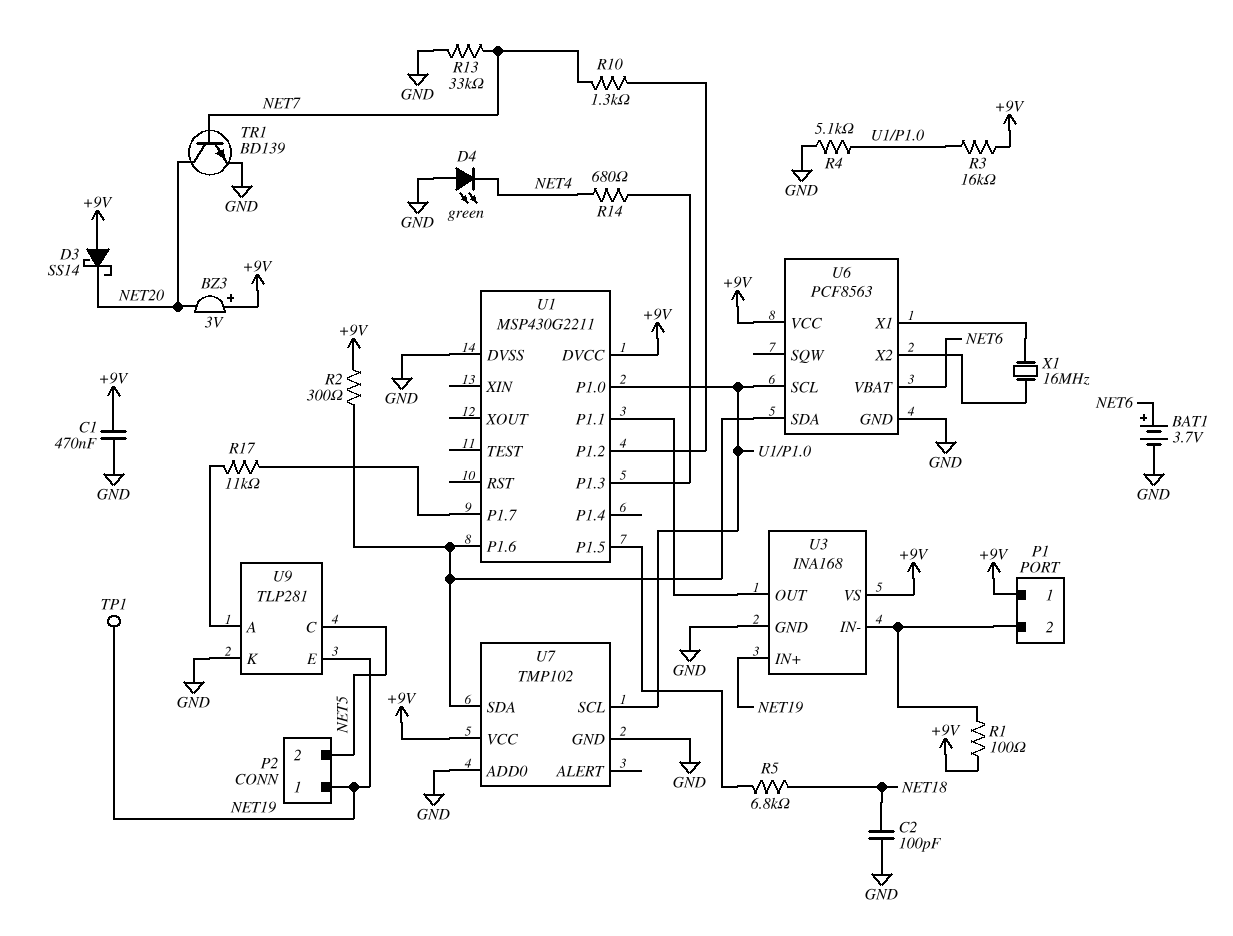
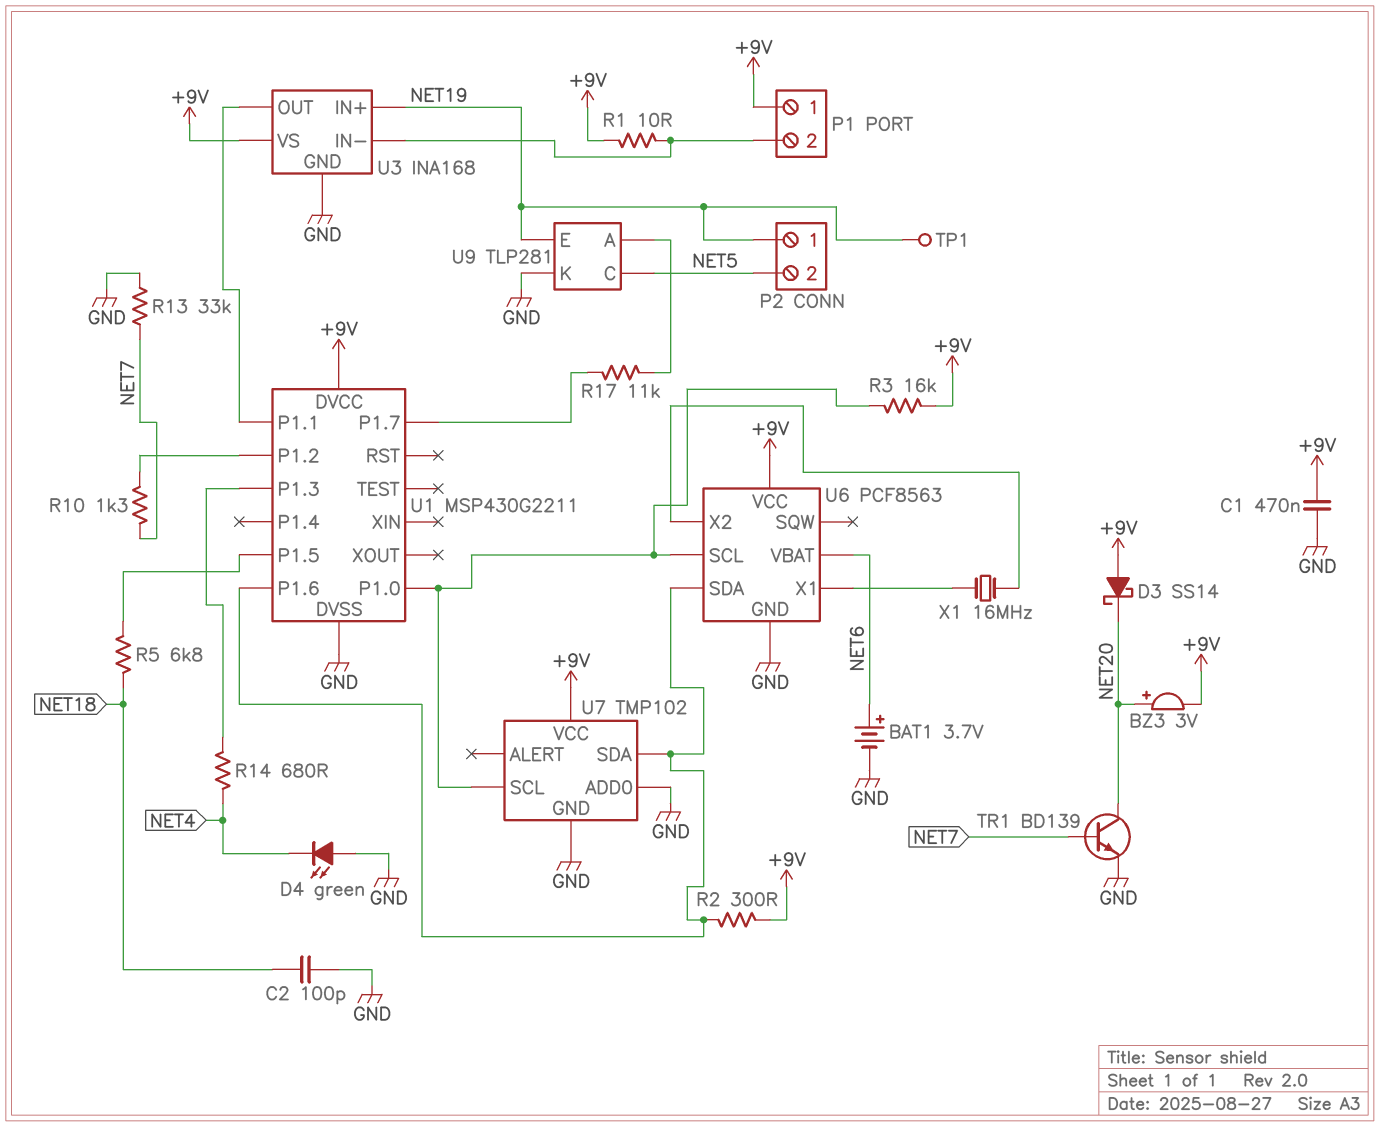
BZ3: buzzer 3V (plus +9V, minus NET20) -> buzzer 3V (plus NET20, minus +9V)
R1: 100 (+9V, P1/2) -> 10 (+9V, P1/2)
R4: 5.1k (GND, U1/P1.0) -> none

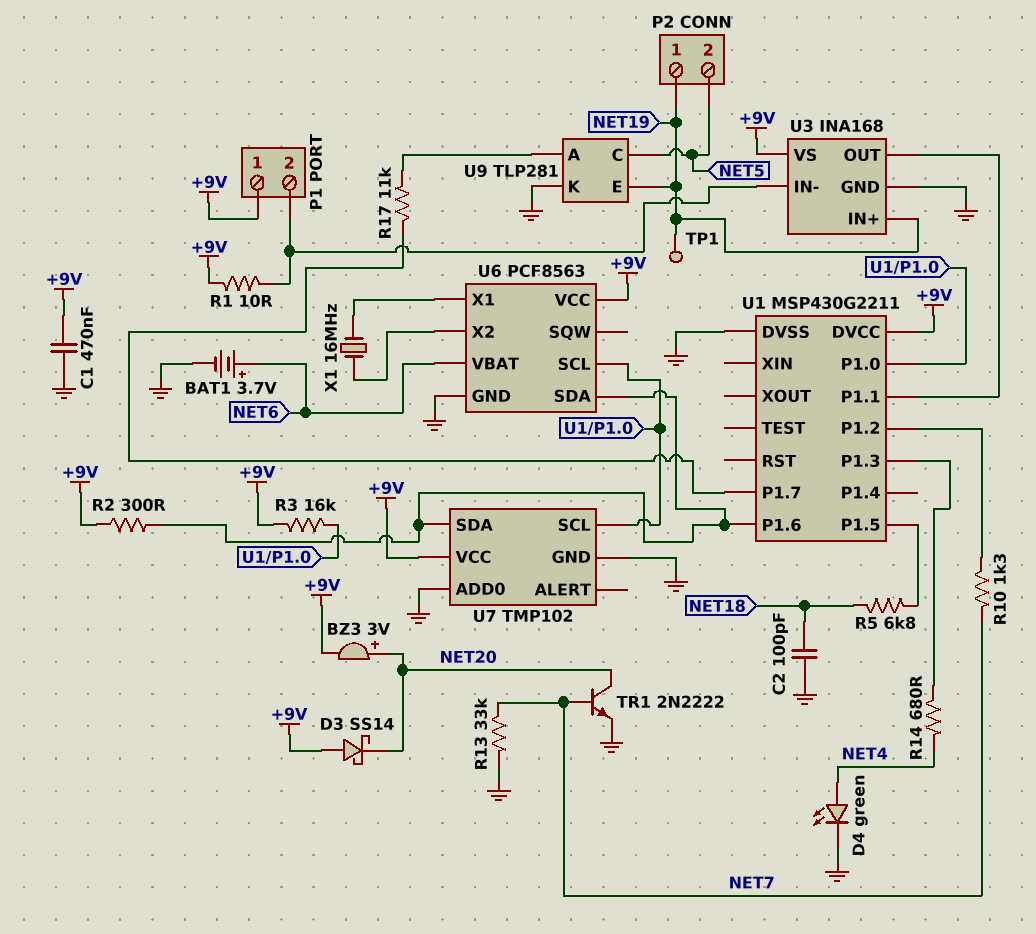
D4: LED green (A GND, K NET4) -> LED green (A NET4, K GND)
TR1: NPN BD139 (B NET7, C NET20, E GND) -> NPN 2N2222 (B NET7, C NET20, E GND)

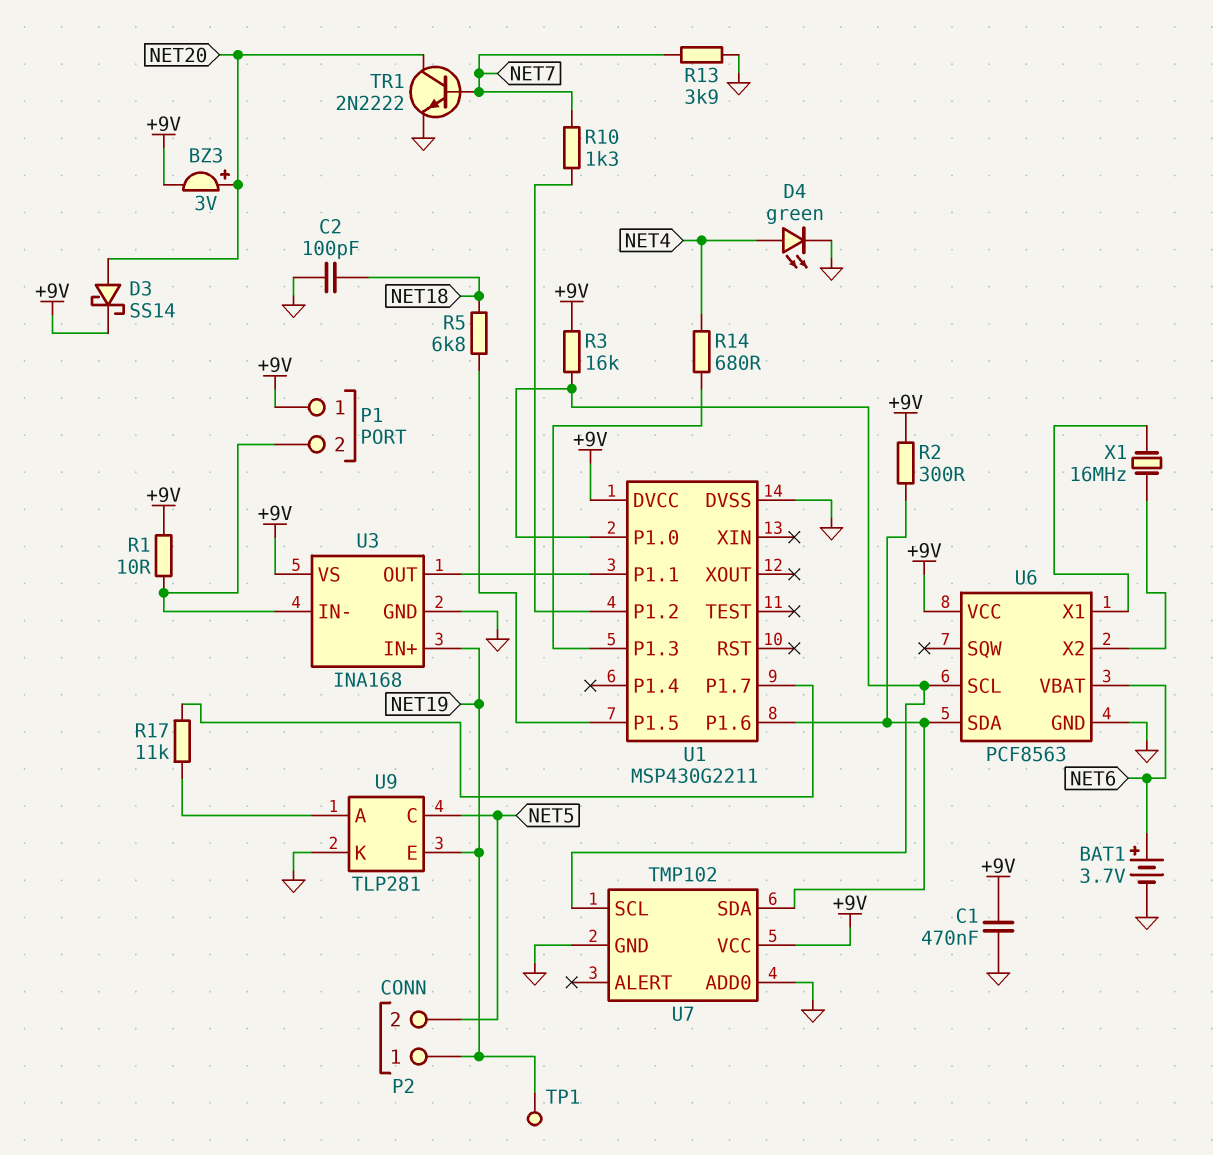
D3: schottky SS14 (A +9V, K NET20) -> schottky SS14 (A NET20, K +9V)
R13: 33k (GND, NET7) -> 3.9k (GND, NET7)

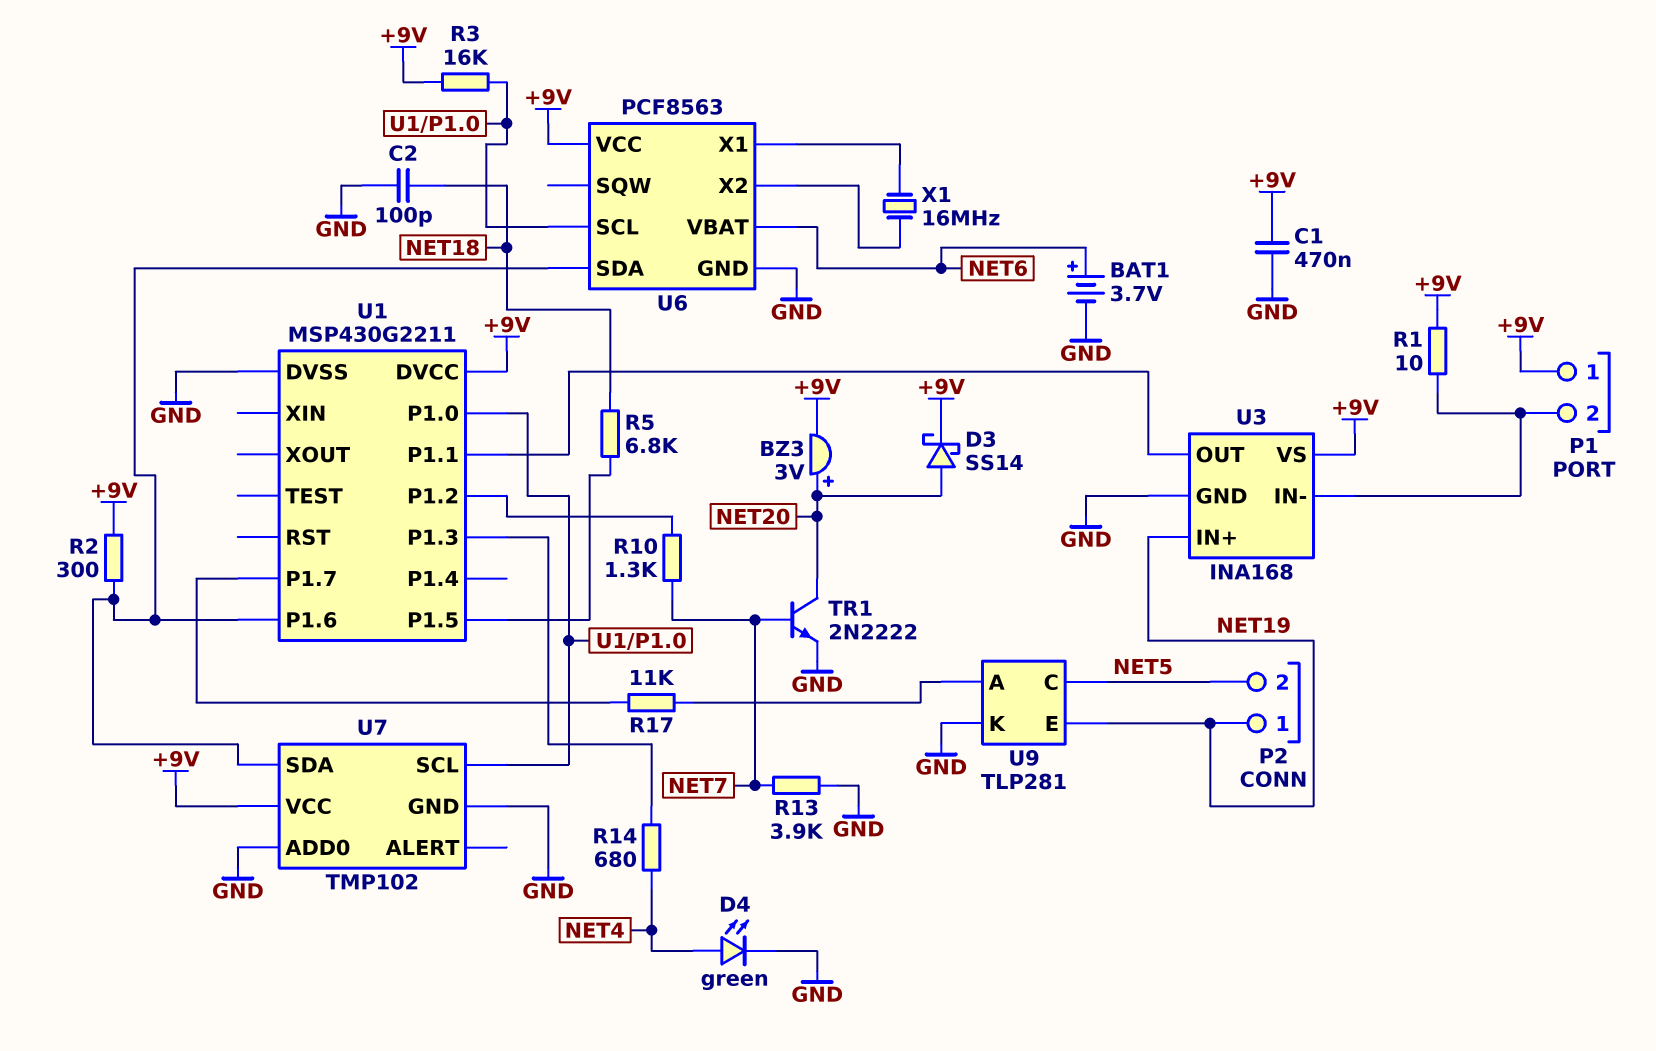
TP1: test point (NET19) -> none

